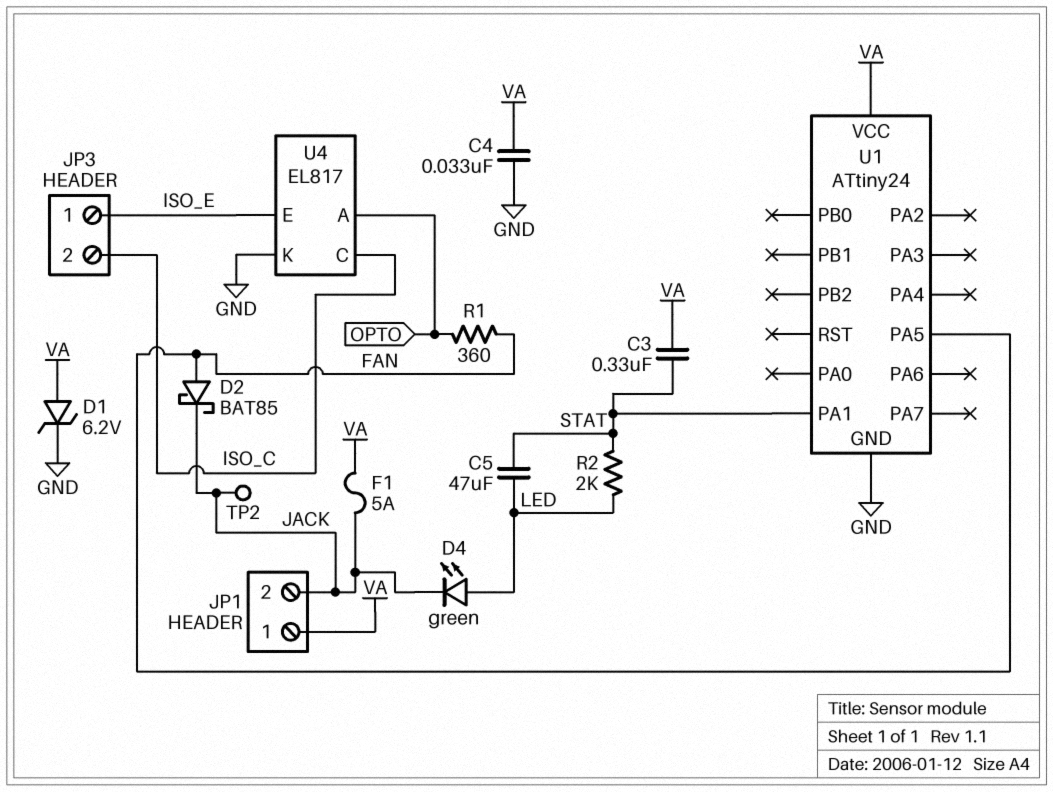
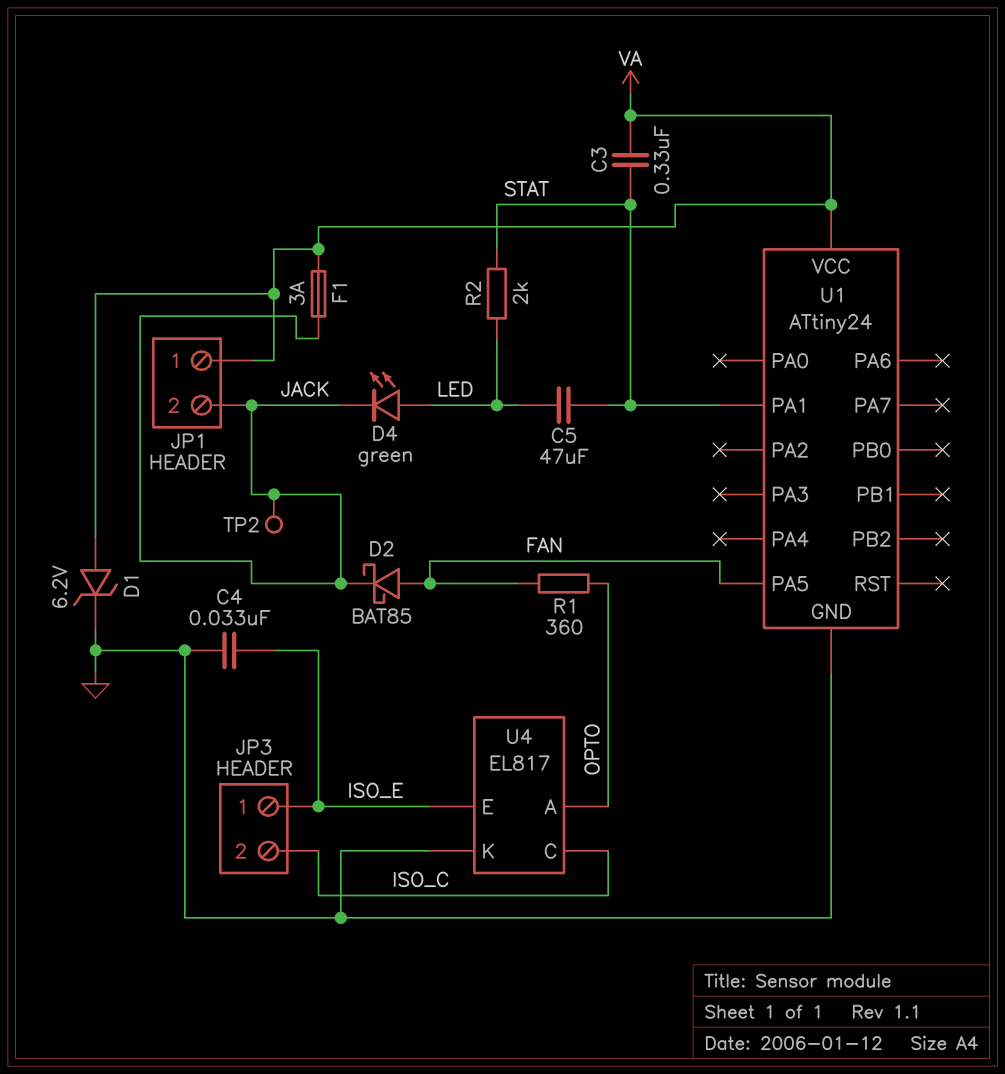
C4: 33nF (GND, VA) -> 33nF (GND, ISO_E)
F1: 5A (JACK, VA) -> 3A (JACK, VA)

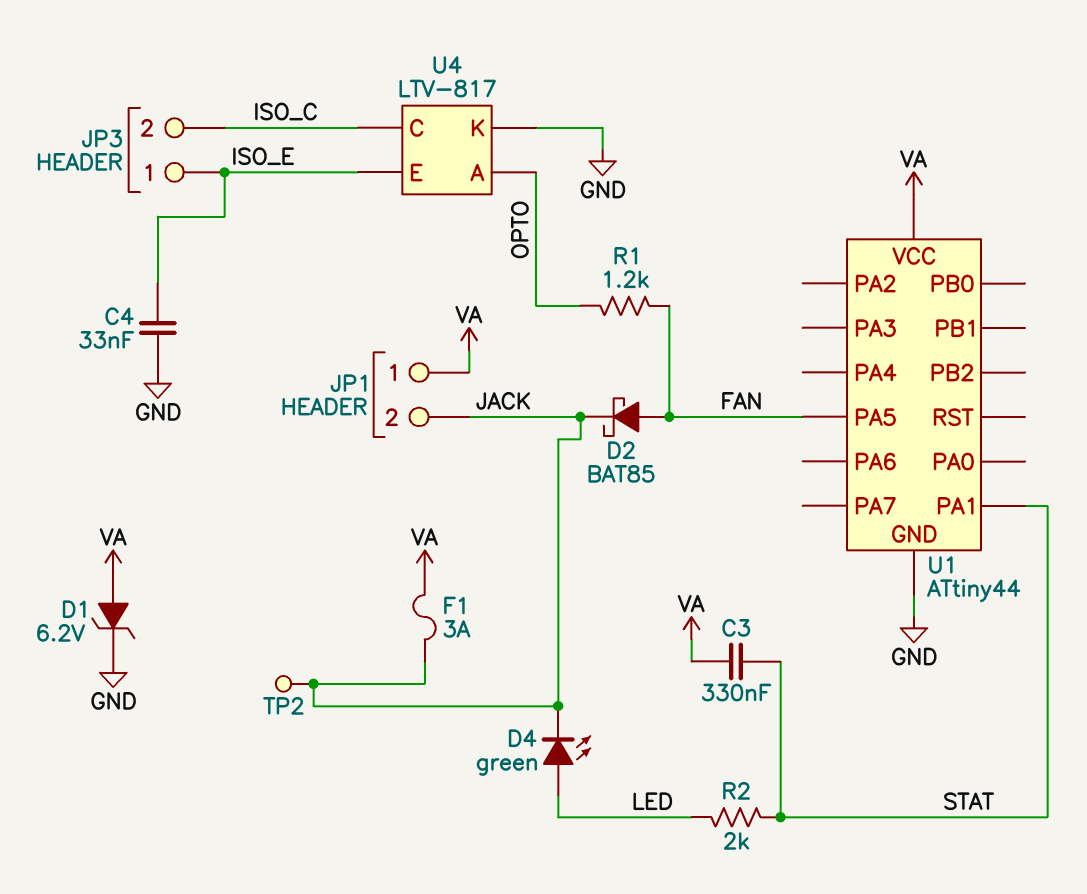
C5: 47uF (LED, STAT) -> none
R1: 360 (FAN, OPTO) -> 1.2k (FAN, OPTO)
U1: ATtiny24 -> ATtiny44
U4: EL817 -> LTV-817

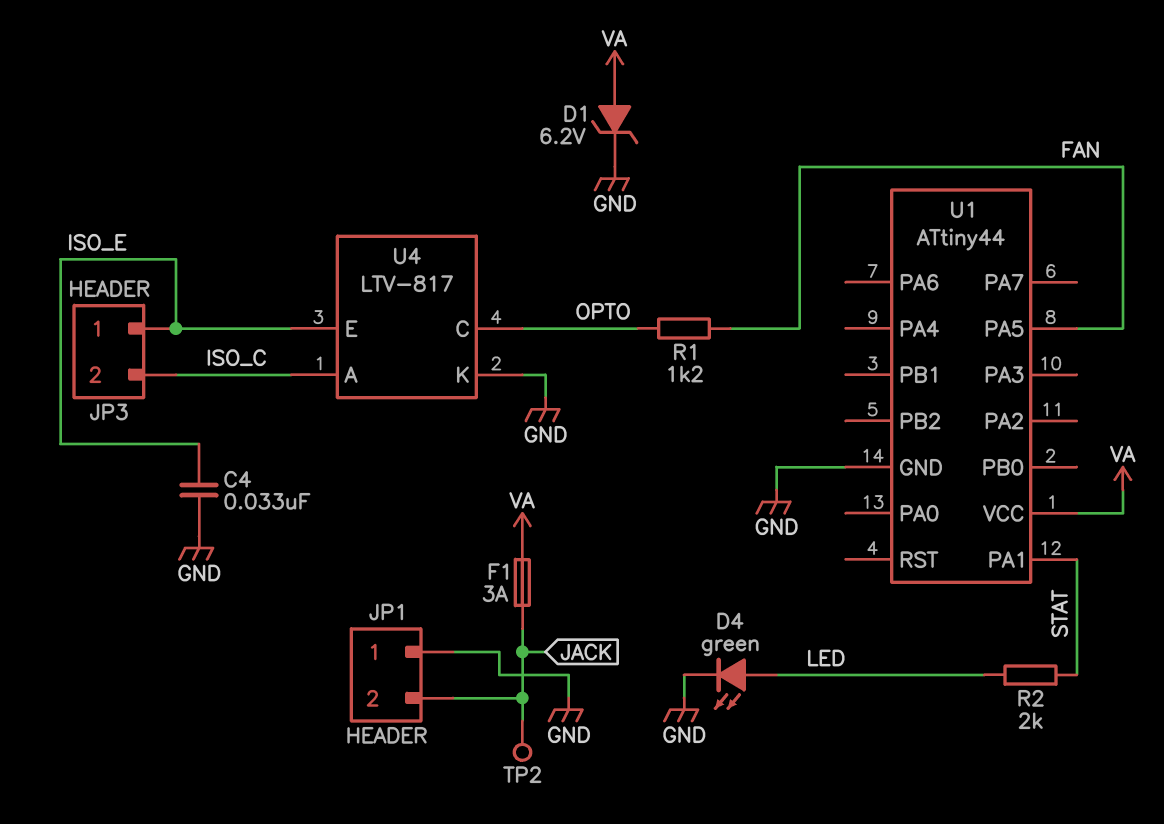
C3: 330nF (STAT, VA) -> none
D2: schottky BAT85 (A FAN, K JACK) -> none
D4: LED green (A LED, K JACK) -> LED green (A LED, K GND)
JP1 pin 1: VA -> GND
U4 pin A: OPTO -> ISO_C
U4 pin C: ISO_C -> OPTO

